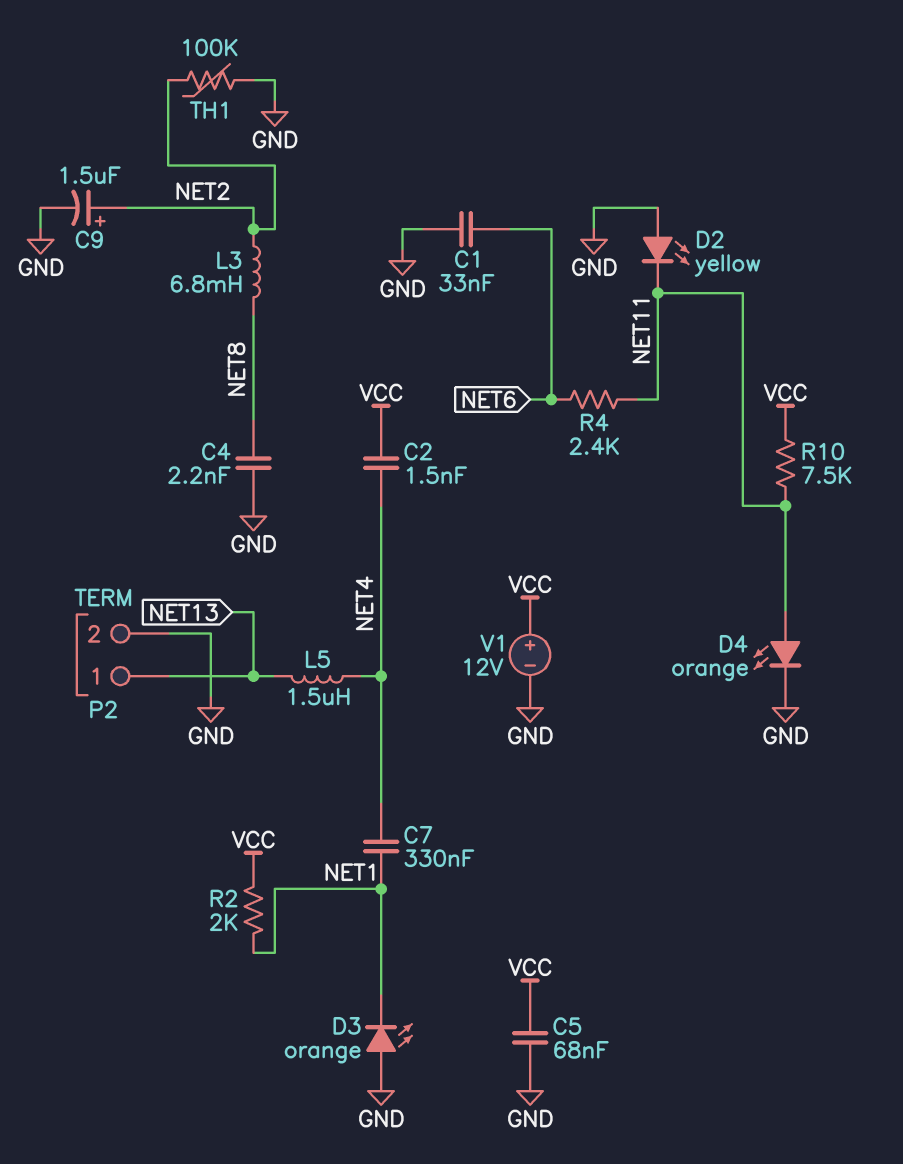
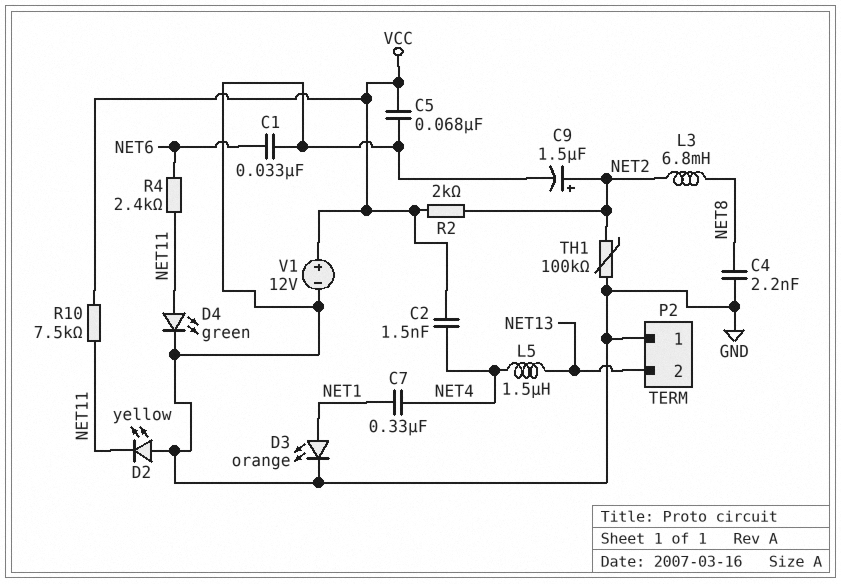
D3: LED orange (A GND, K NET1) -> LED orange (A NET1, K GND)
D4: LED orange (A NET11, K GND) -> LED green (A NET11, K GND)
P2 pin 1: NET13 -> GND
P2 pin 2: GND -> NET13
R2: 2k (NET1, VCC) -> 2k (NET2, VCC)

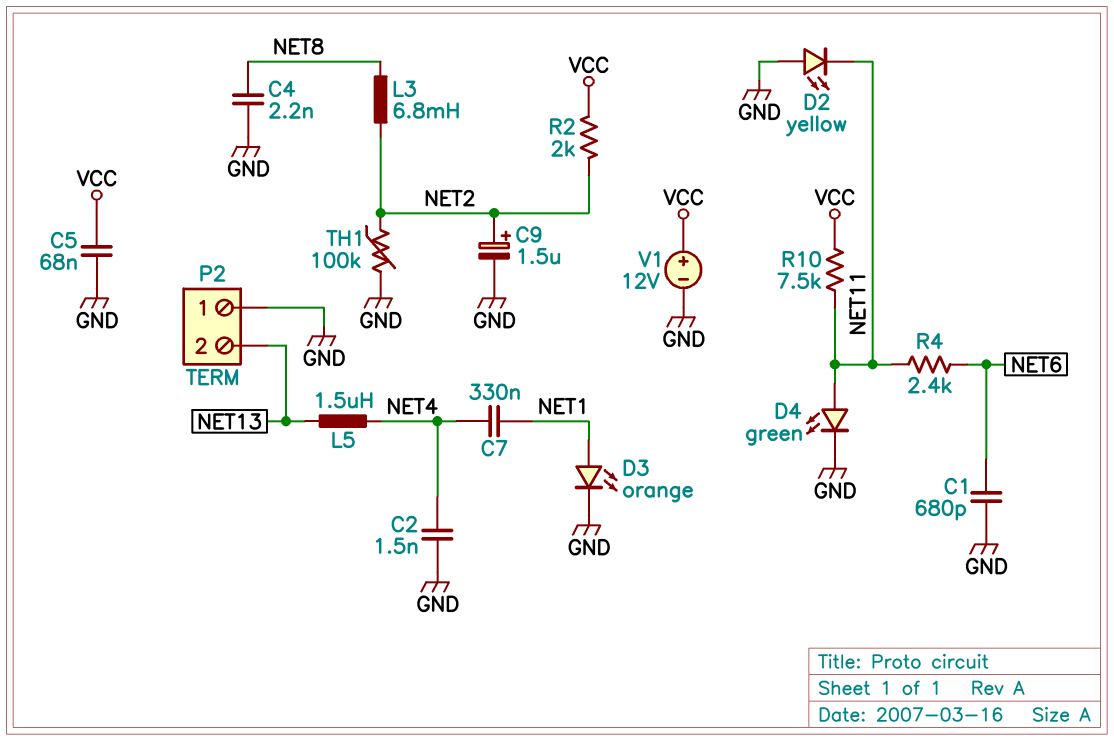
C1: 33nF (GND, NET6) -> 680pF (GND, NET6)
C2: 1.5nF (NET4, VCC) -> 1.5nF (GND, NET4)

